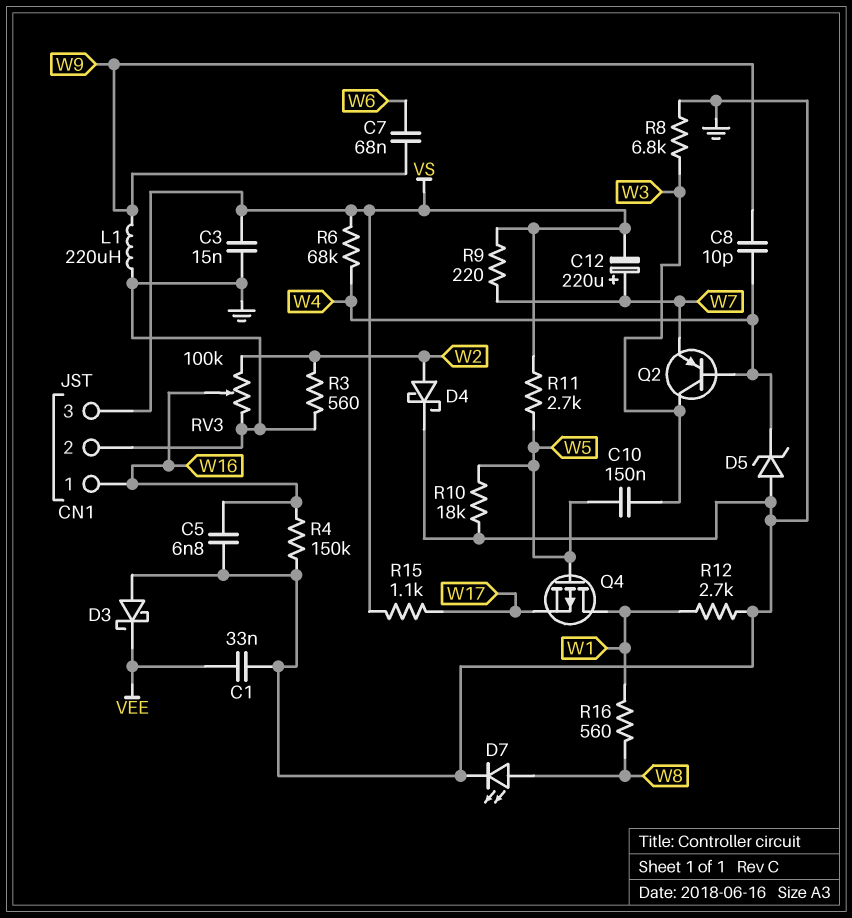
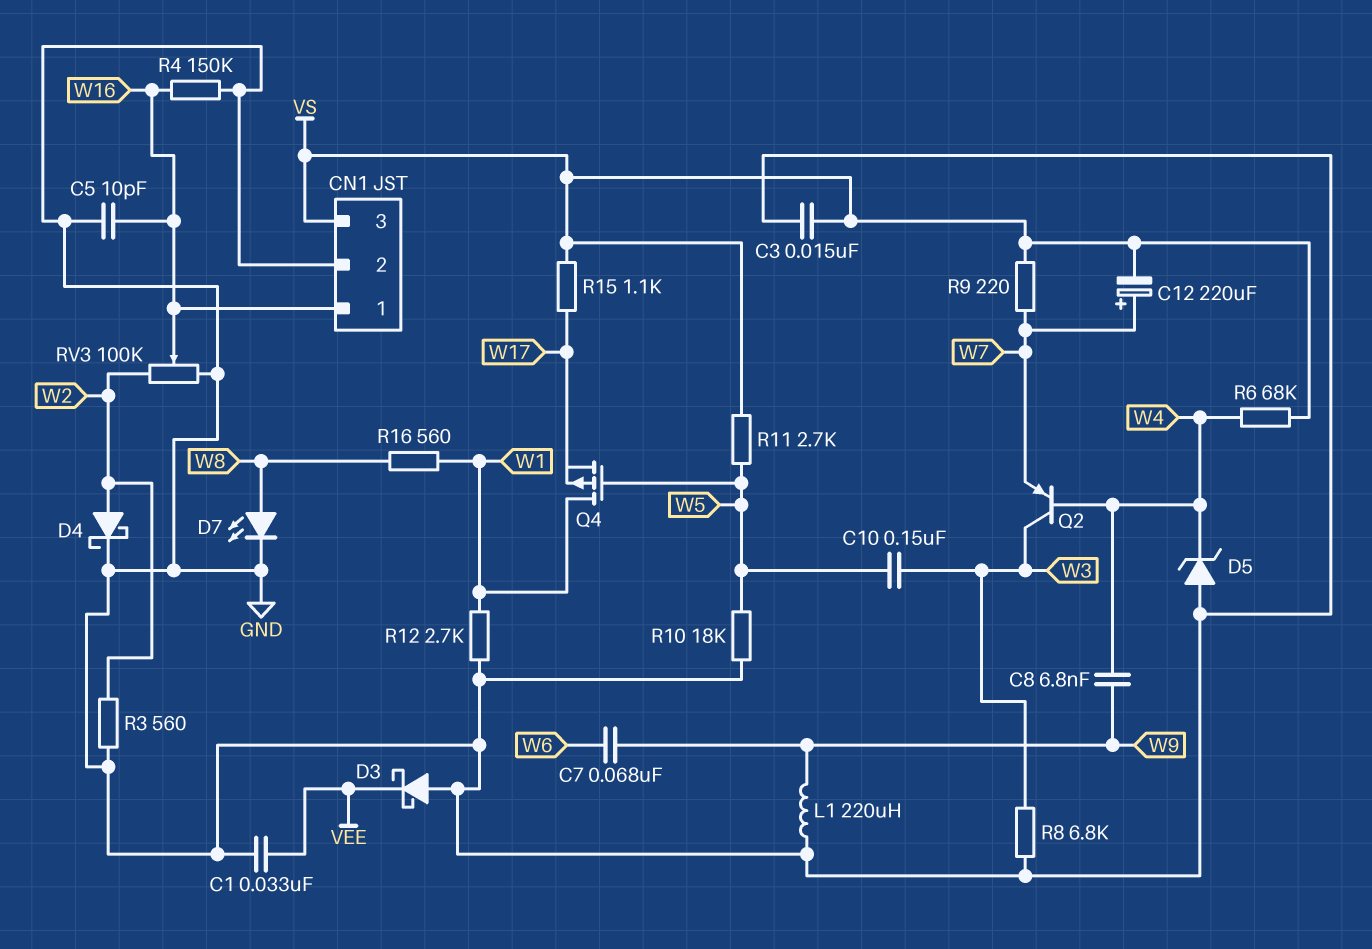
C5: 6.8nF (GND, W16) -> 10pF (GND, W16)
C8: 10pF (W4, W9) -> 6.8nF (W4, W9)

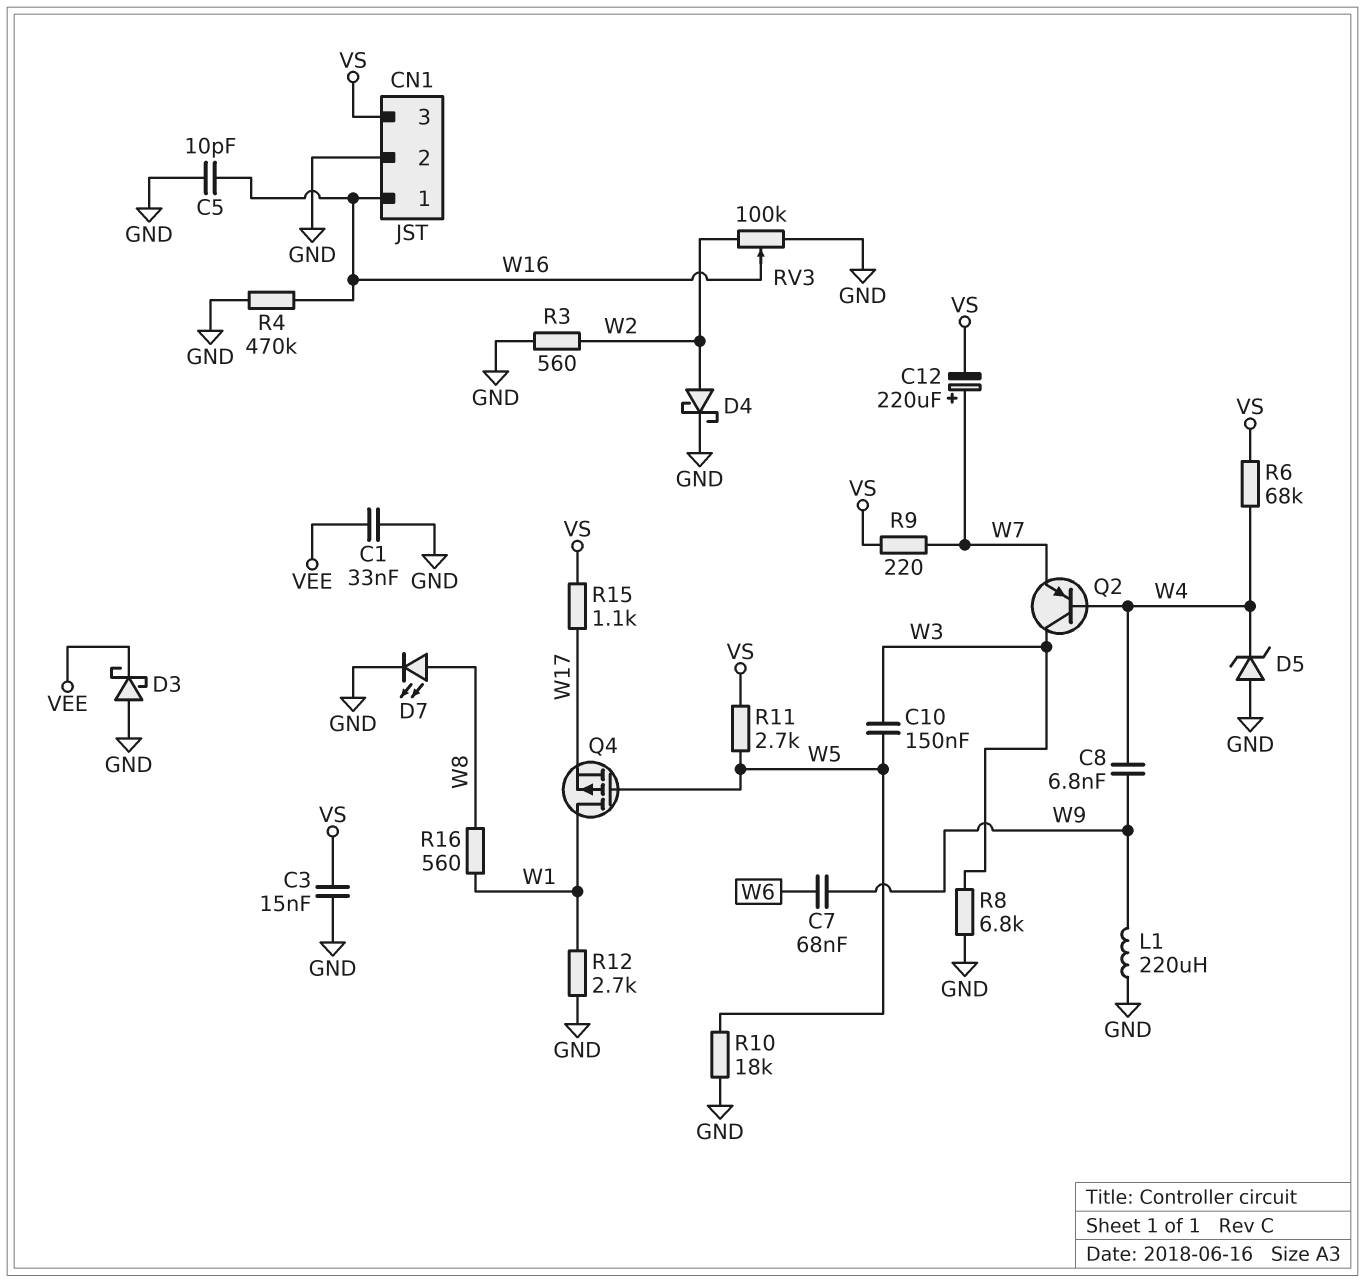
R4: 150k (GND, W16) -> 470k (GND, W16)

